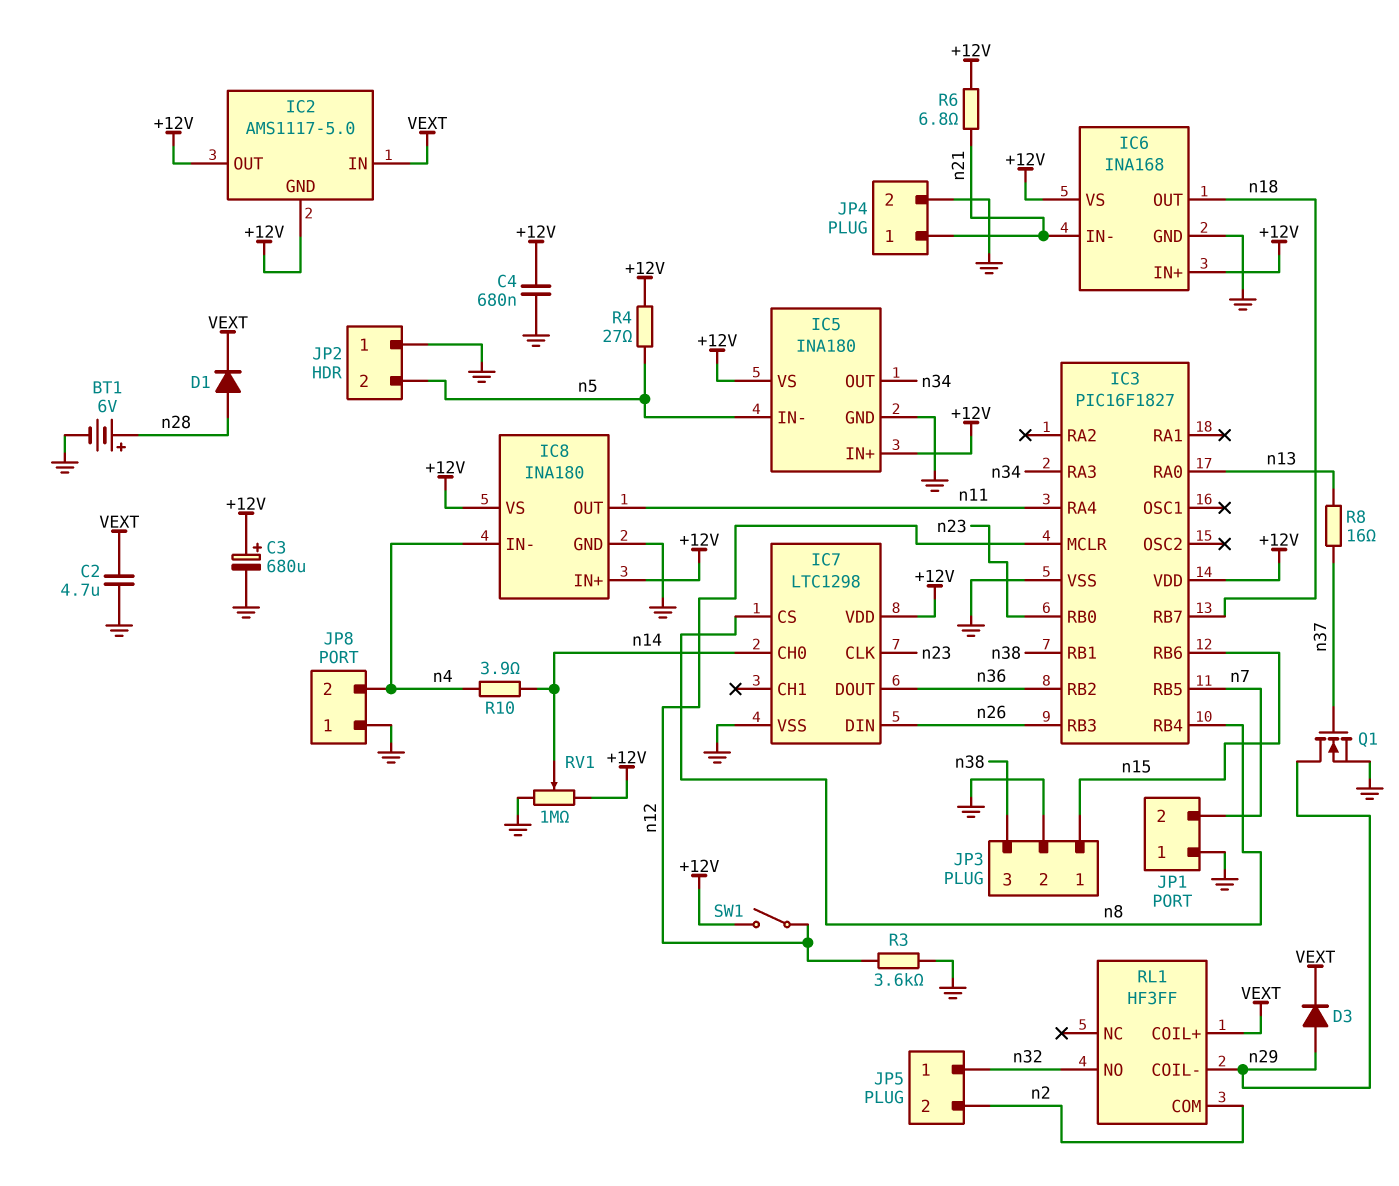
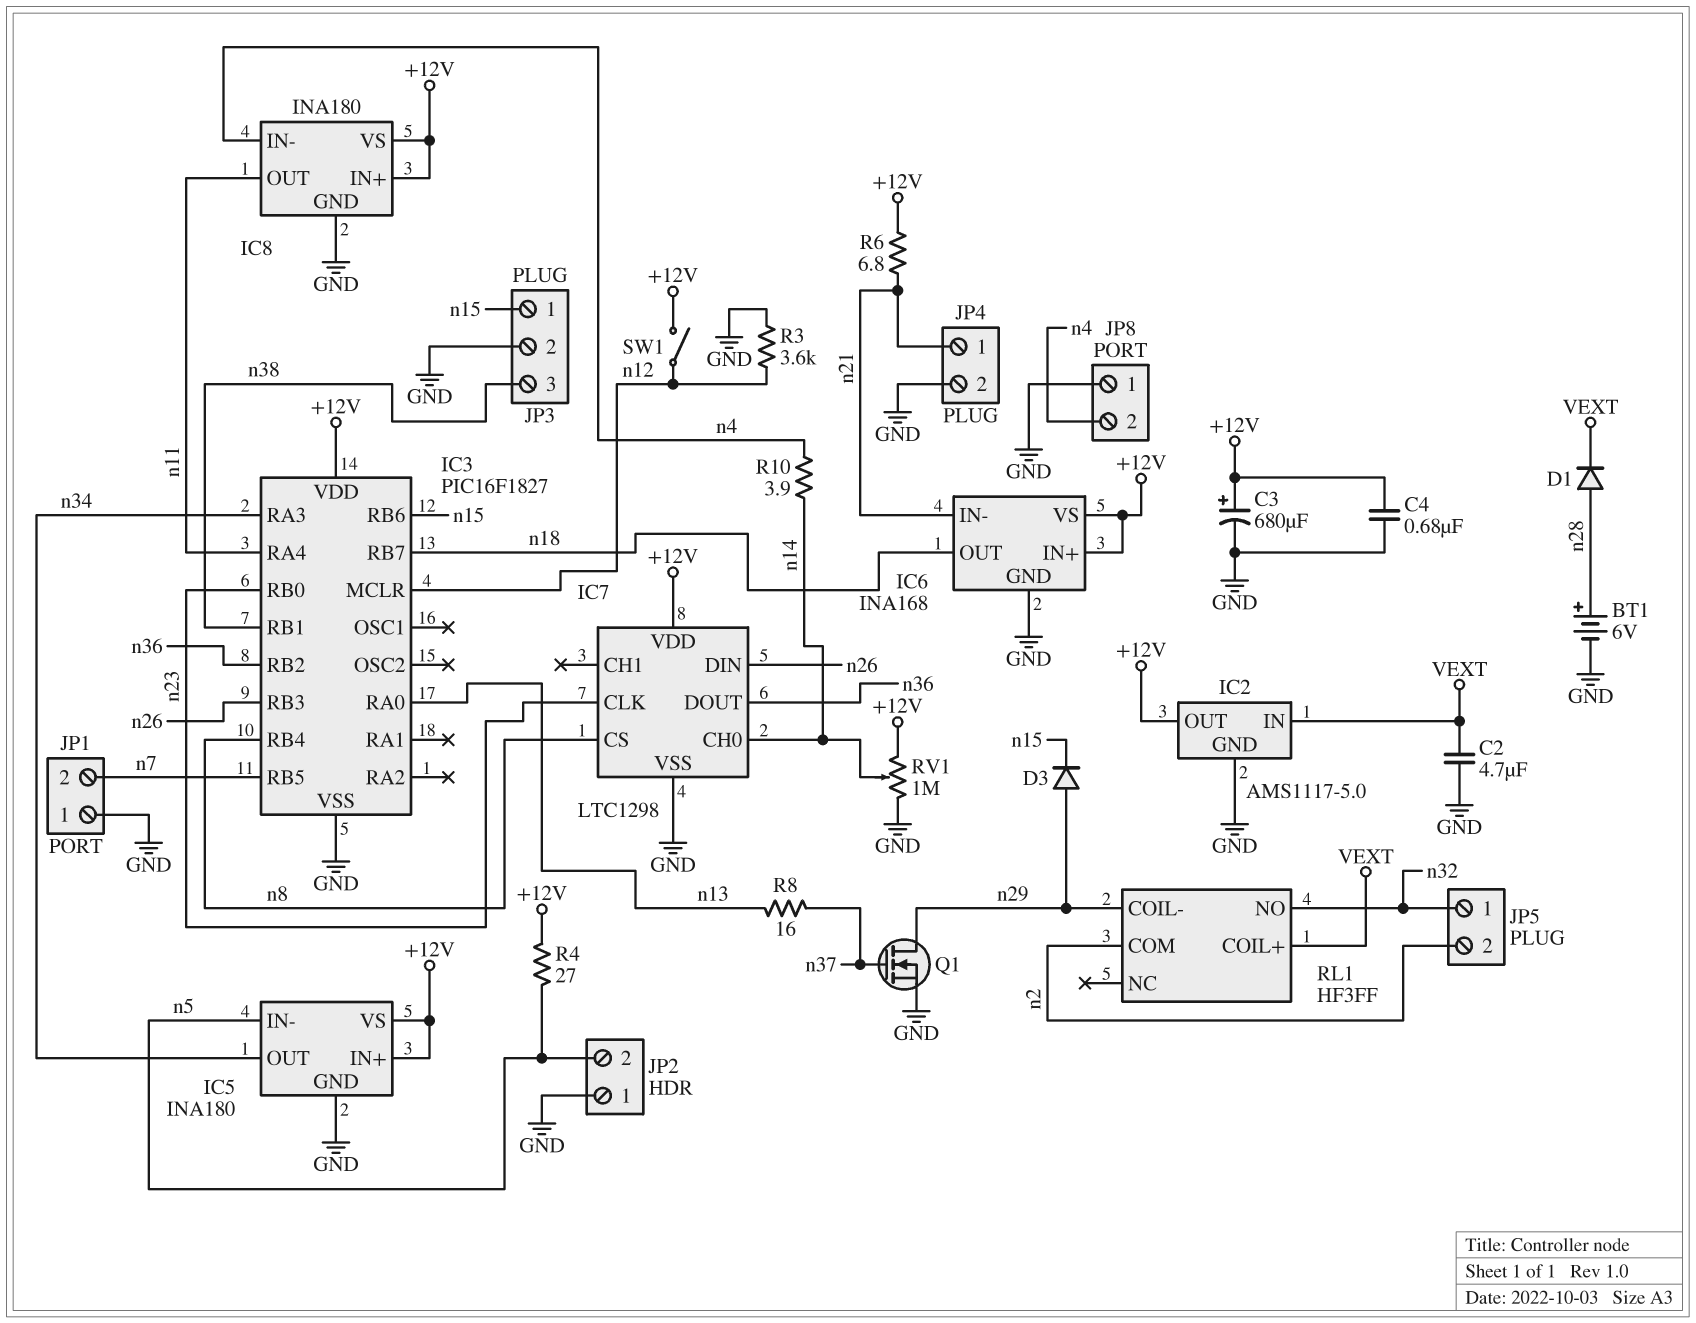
D3: diode (A n29, K VEXT) -> diode (A n29, K n15)
IC2 pin GND: +12V -> GND

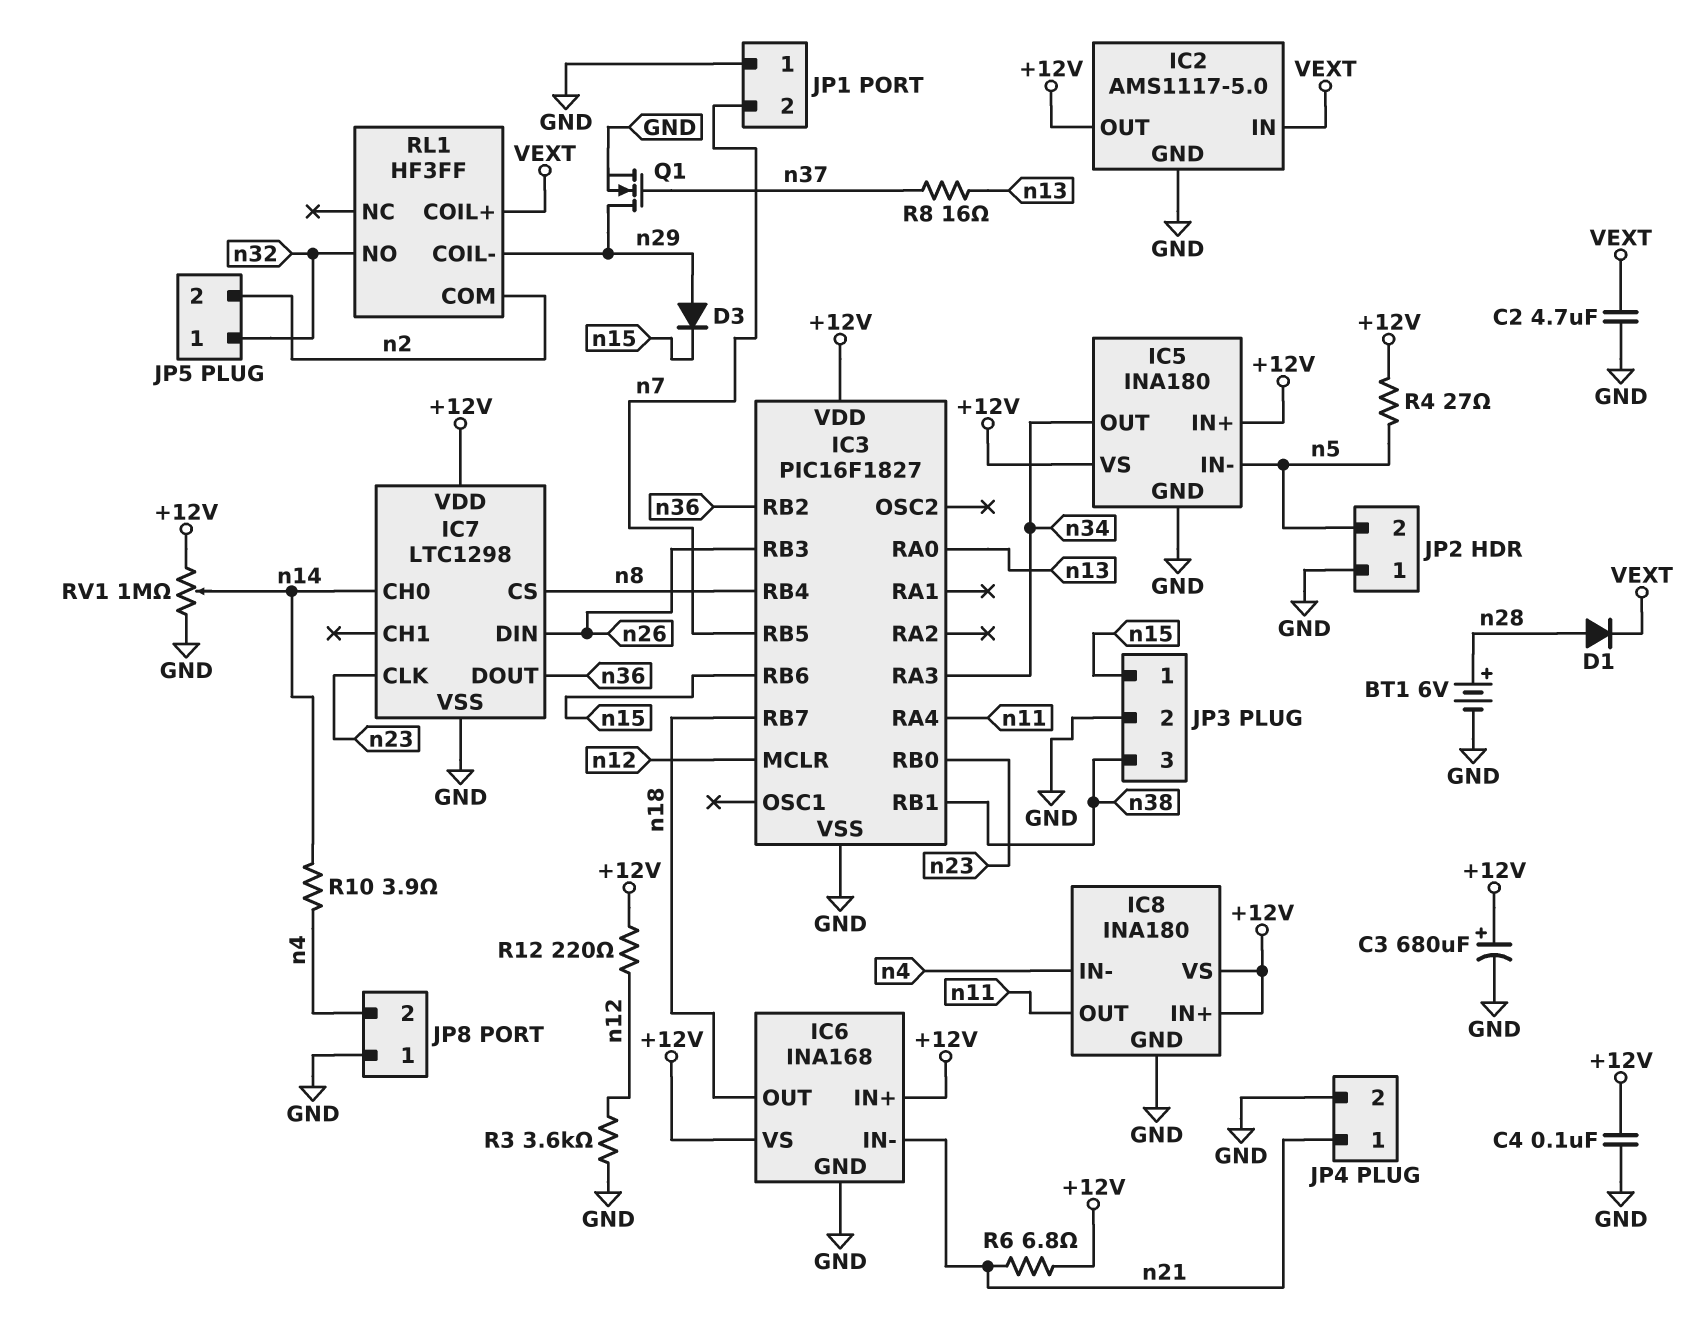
C4: 680nF (+12V, GND) -> 100nF (+12V, GND)
R12: none -> 220 (+12V, n12)
SW1: switch (+12V, n12) -> none

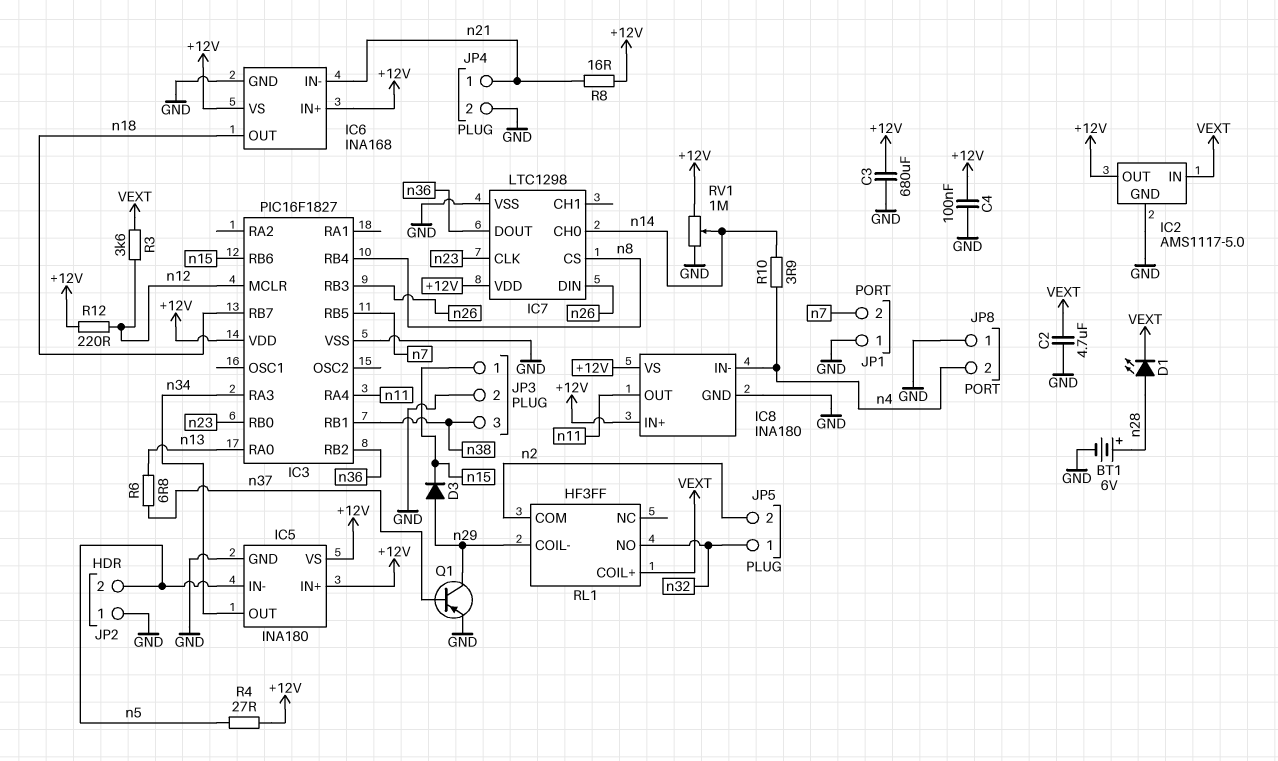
C3: 680uF (plus +12V, minus GND) -> 680uF (+12V, GND)
D1: diode (A n28, K VEXT) -> LED (A n28, K VEXT)
Q1: NMOS (G n37, D n29, S GND) -> PNP (B n37, C n29, E GND)
R3: 3.6k (GND, n12) -> 3.6k (VEXT, n12)
R6: 6.8 (+12V, n21) -> 6.8 (n13, n37)
R8: 16 (n13, n37) -> 16 (+12V, n21)

